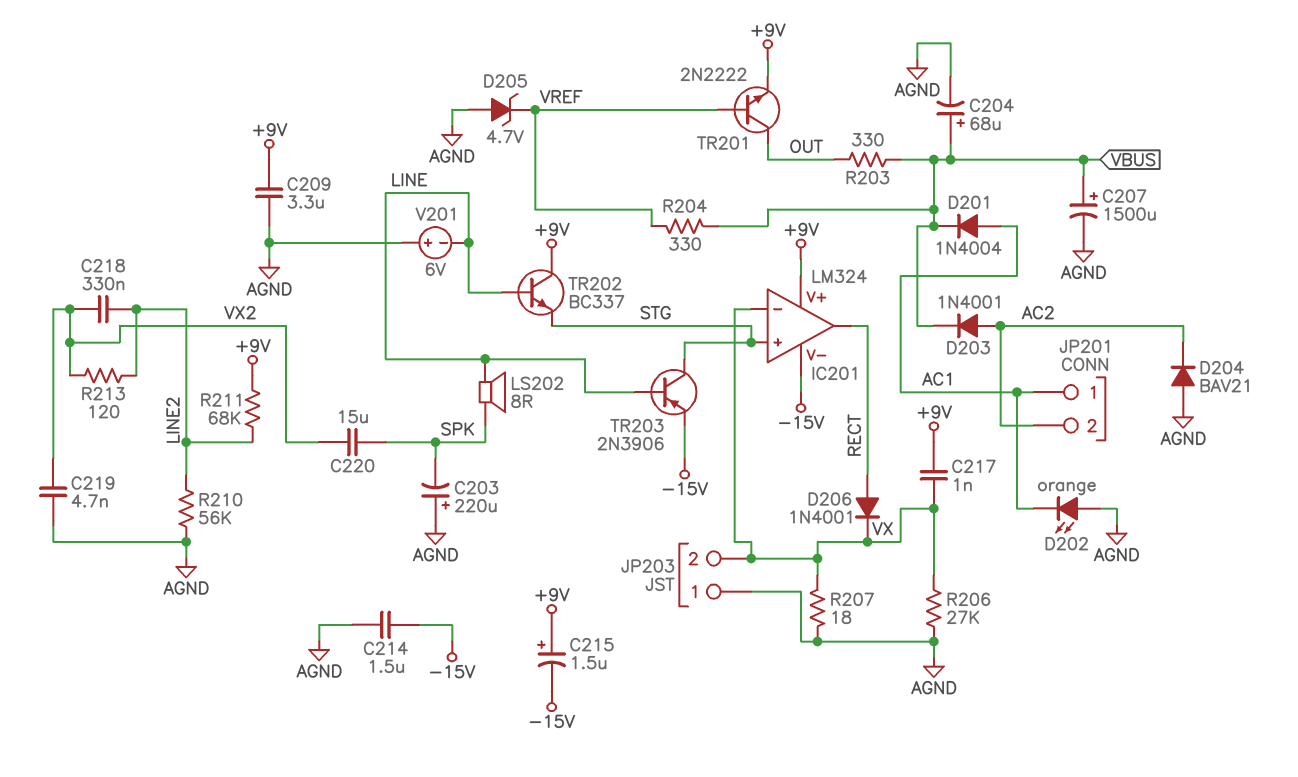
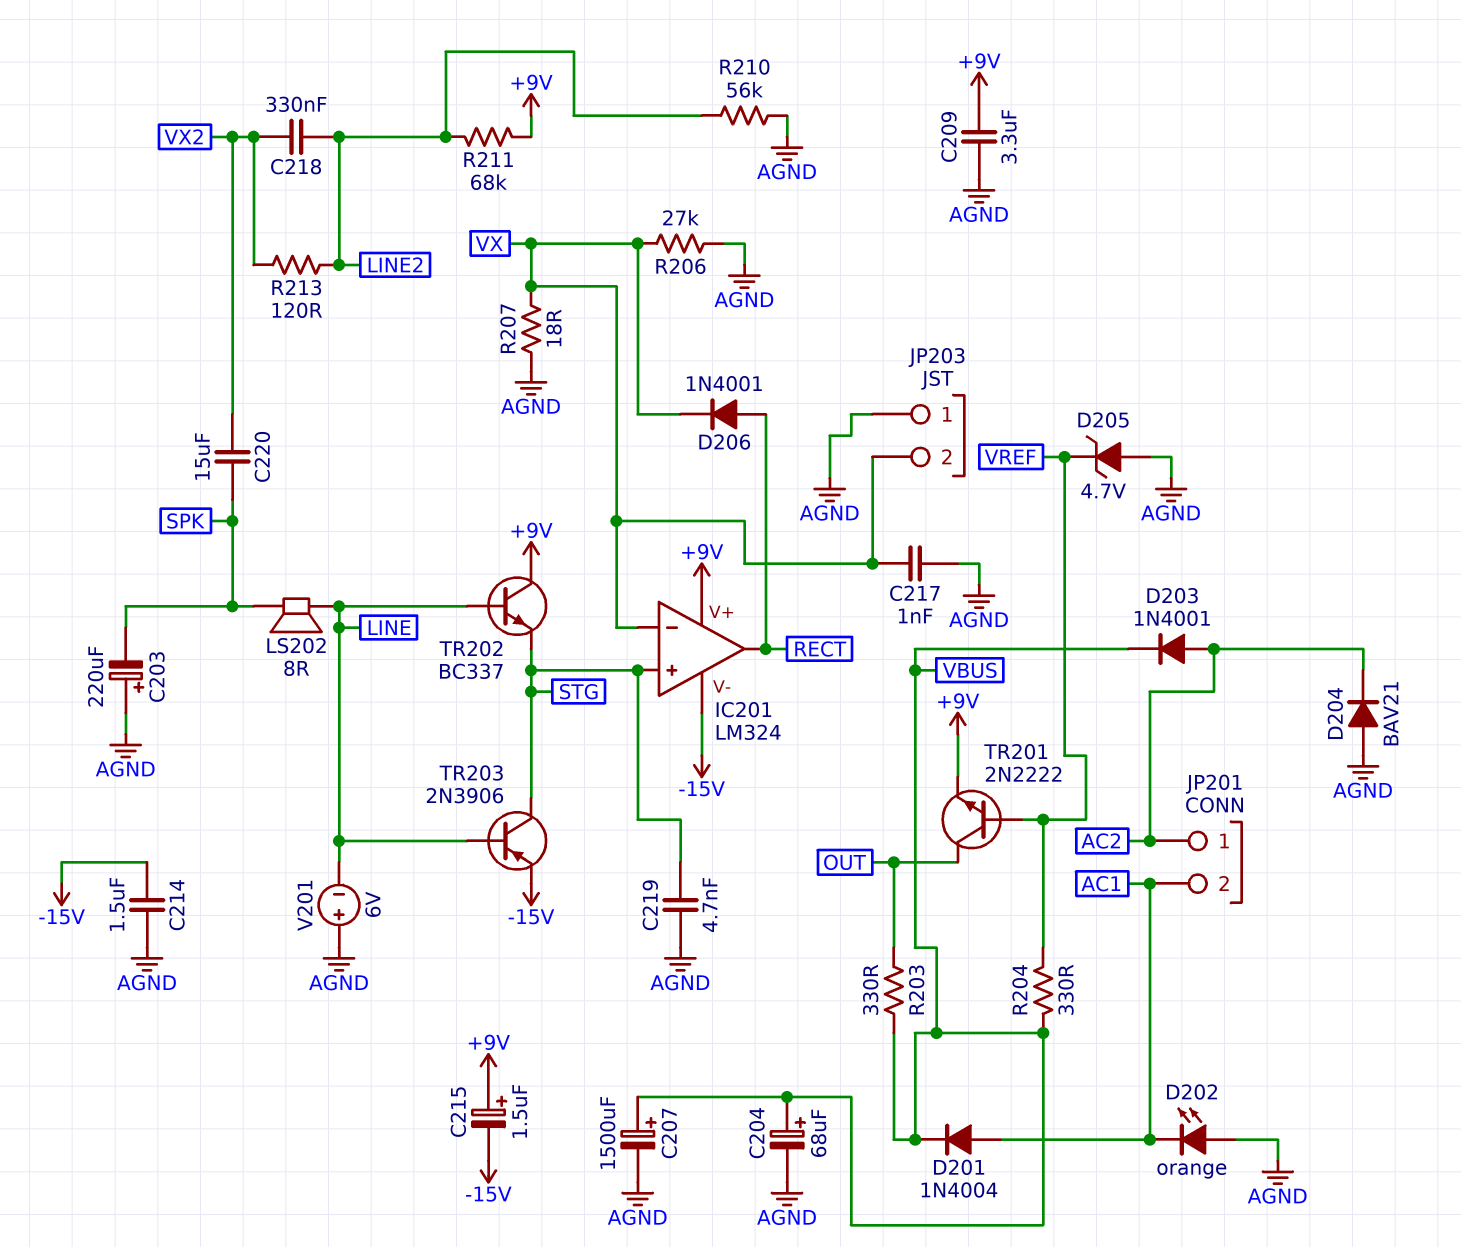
C217: 1nF (+9V, VX) -> 1nF (AGND, VX)
C219: 4.7nF (AGND, VX2) -> 4.7nF (AGND, STG)
JP201 pin 1: AC1 -> AC2
JP201 pin 2: AC2 -> AC1

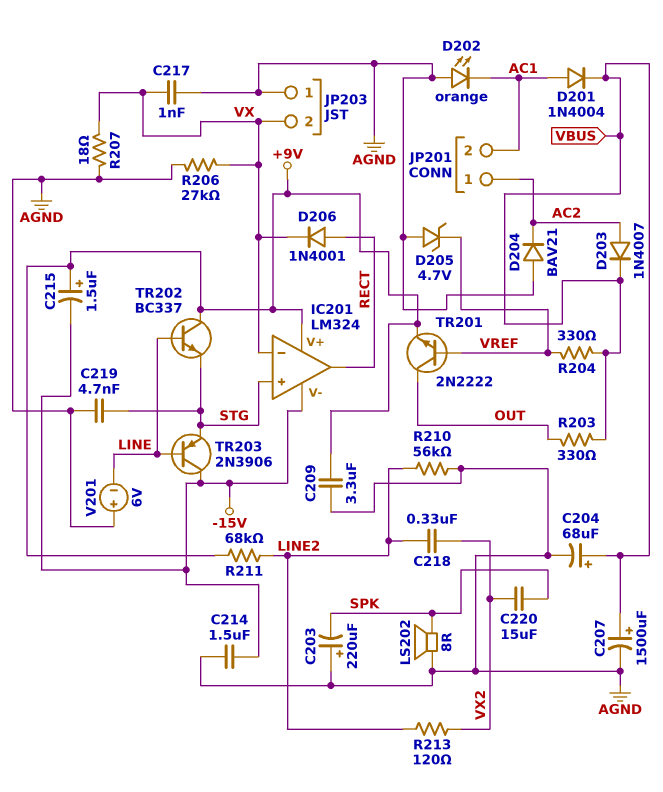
D203: diode 1N4001 (A AC2, K VBUS) -> diode 1N4007 (A AC2, K VBUS)
LS202: speaker 8R (LINE, SPK) -> speaker 8R (AGND, SPK)
TR203: PNP 2N3906 (B LINE, C STG, E -15V) -> PNP 2N3906 (B LINE, C -15V, E STG)

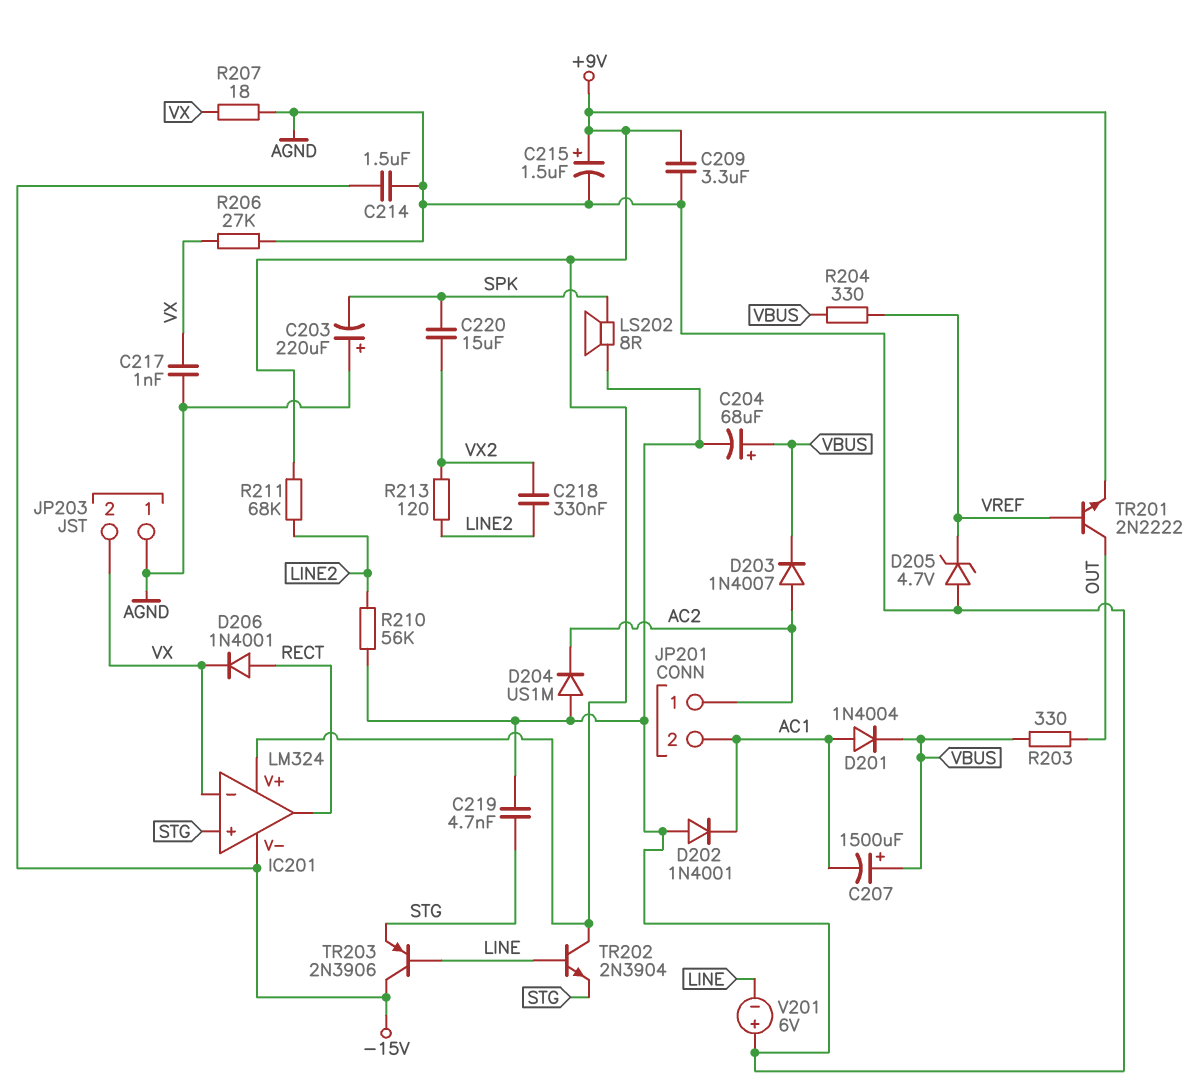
C207: 1500uF (plus VBUS, minus AGND) -> 1500uF (plus VBUS, minus AC1)
C215: 1.5uF (plus +9V, minus -15V) -> 1.5uF (plus +9V, minus AGND)
D202: LED orange (A AGND, K AC1) -> diode 1N4001 (A AGND, K AC1)
D204: diode BAV21 (A AGND, K AC2) -> diode US1M (A AGND, K AC2)
TR202: NPN BC337 (B LINE, C +9V, E STG) -> NPN 2N3904 (B LINE, C +9V, E STG)

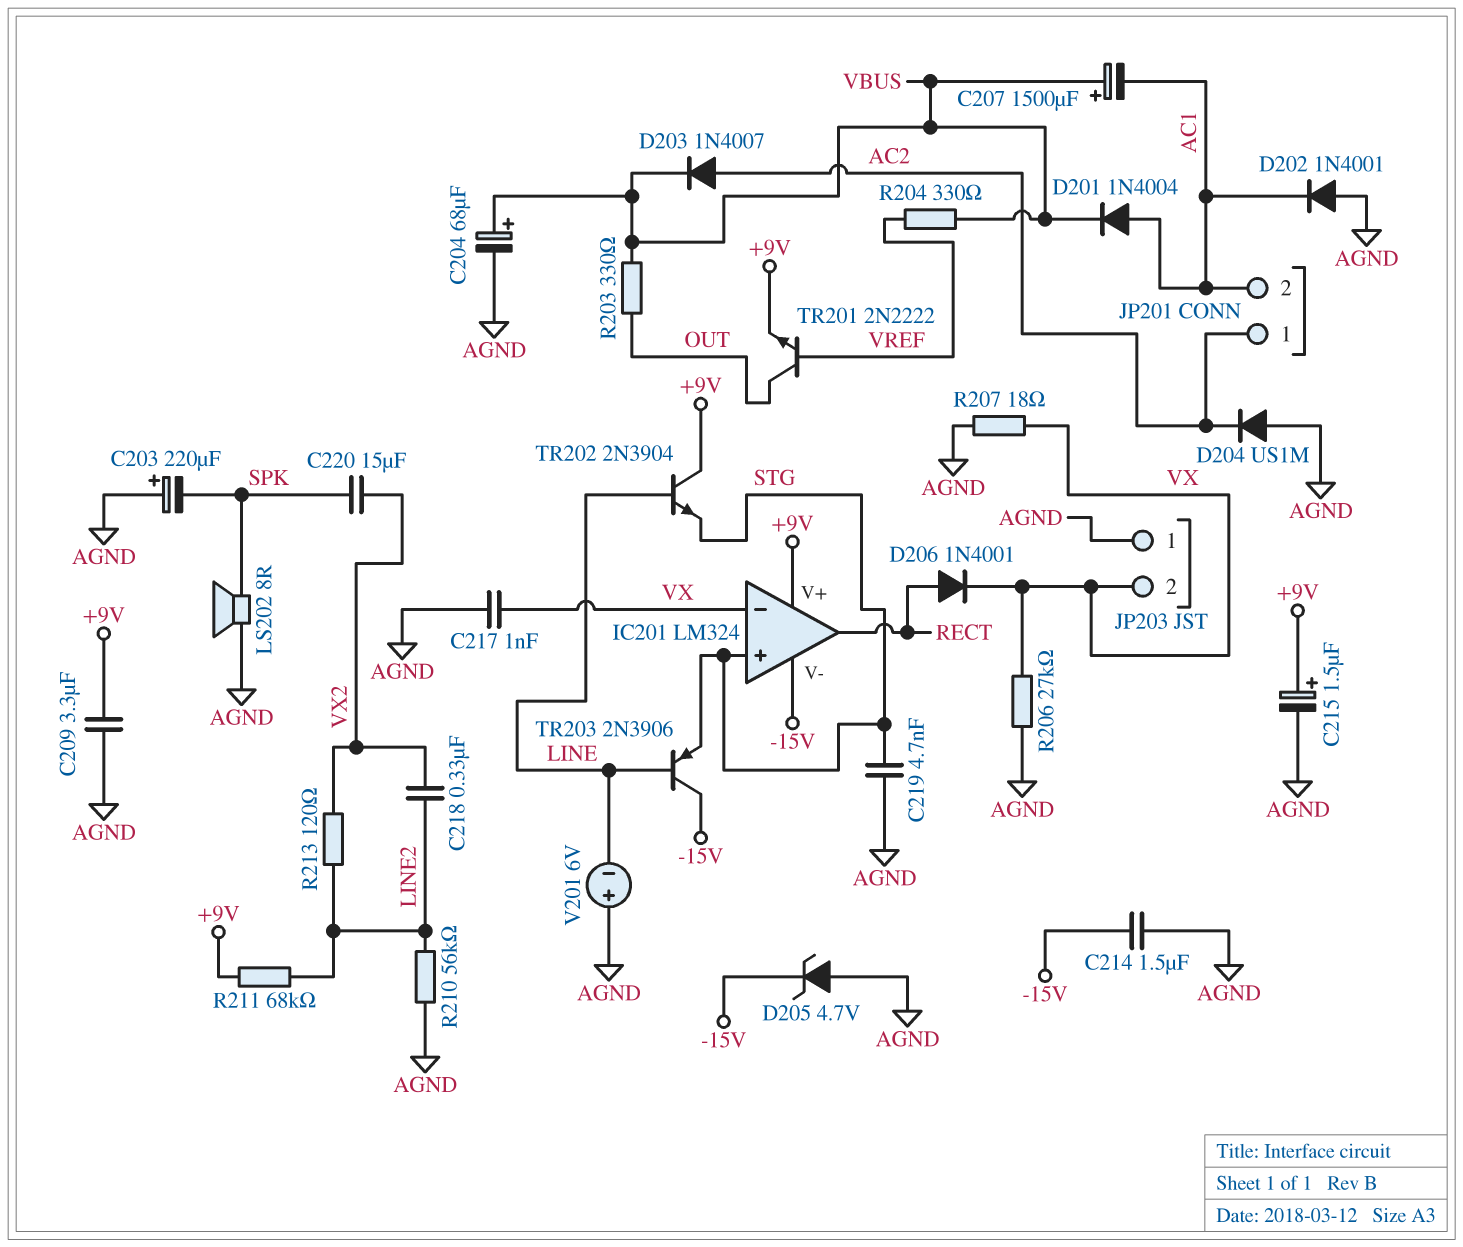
D205: zener 4.7V (A AGND, K VREF) -> zener 4.7V (A AGND, K -15V)

